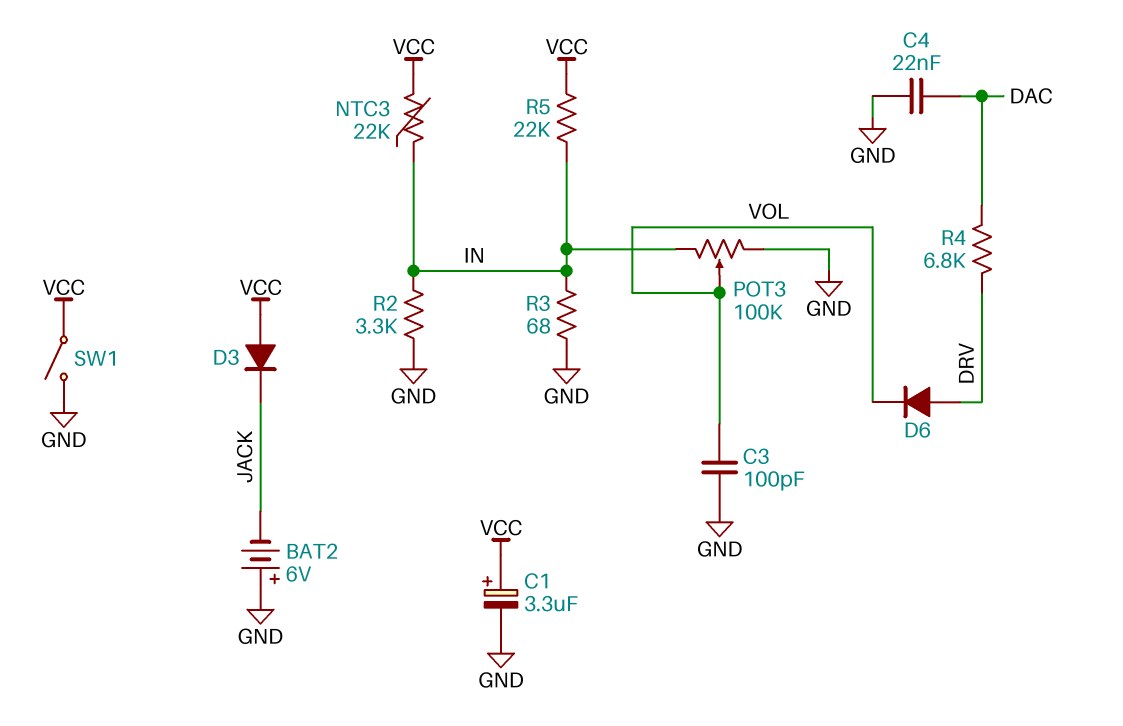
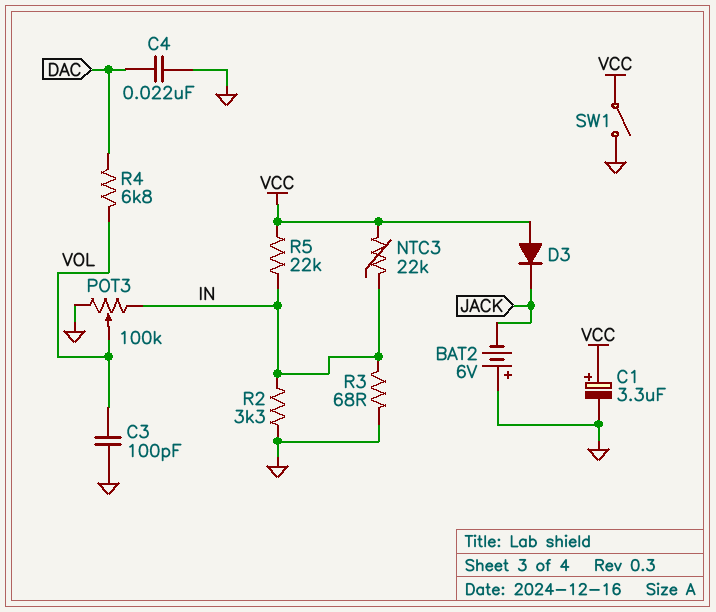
D6: diode (A DRV, K VOL) -> none
R4: 6.8k (DAC, DRV) -> 6.8k (DAC, VOL)

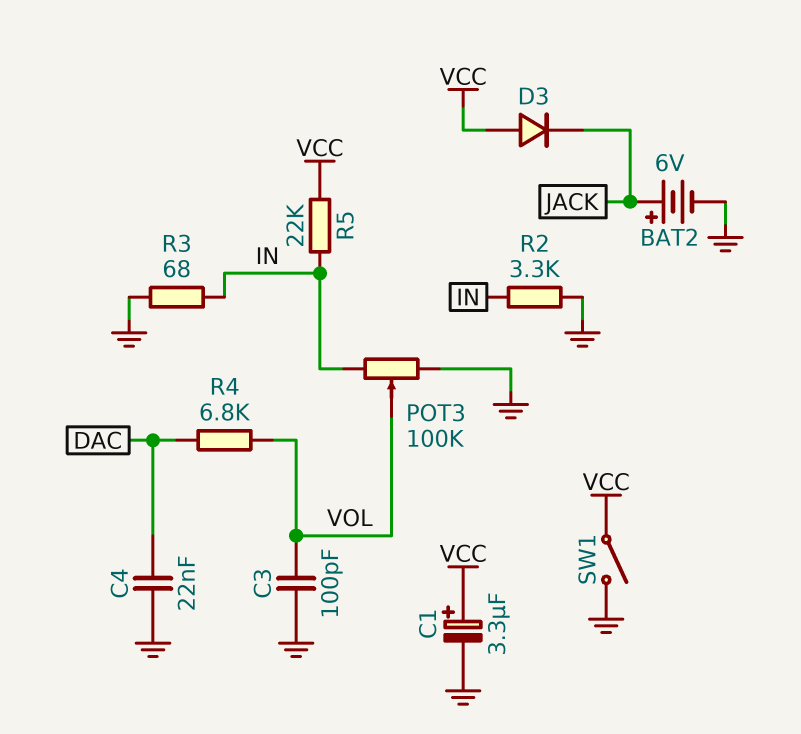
BAT2: 6V (plus GND, minus JACK) -> 6V (plus JACK, minus GND)
NTC3: 22k (IN, VCC) -> none

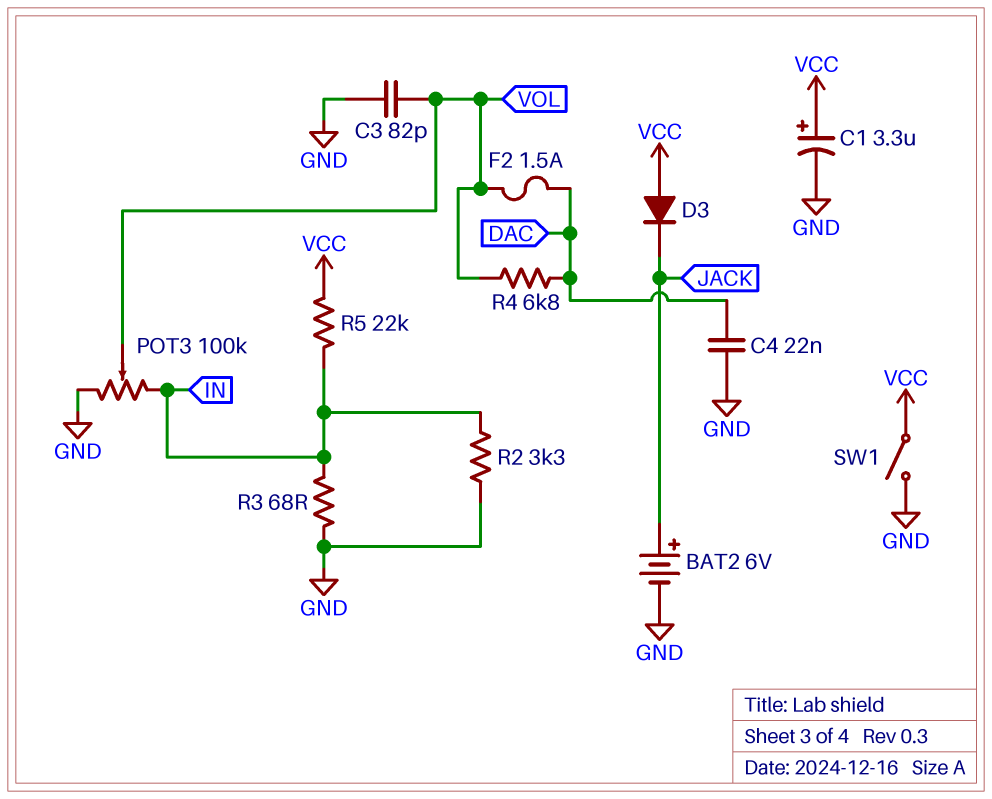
C3: 100pF (GND, VOL) -> 82pF (GND, VOL)
F2: none -> 1.5A (DAC, VOL)

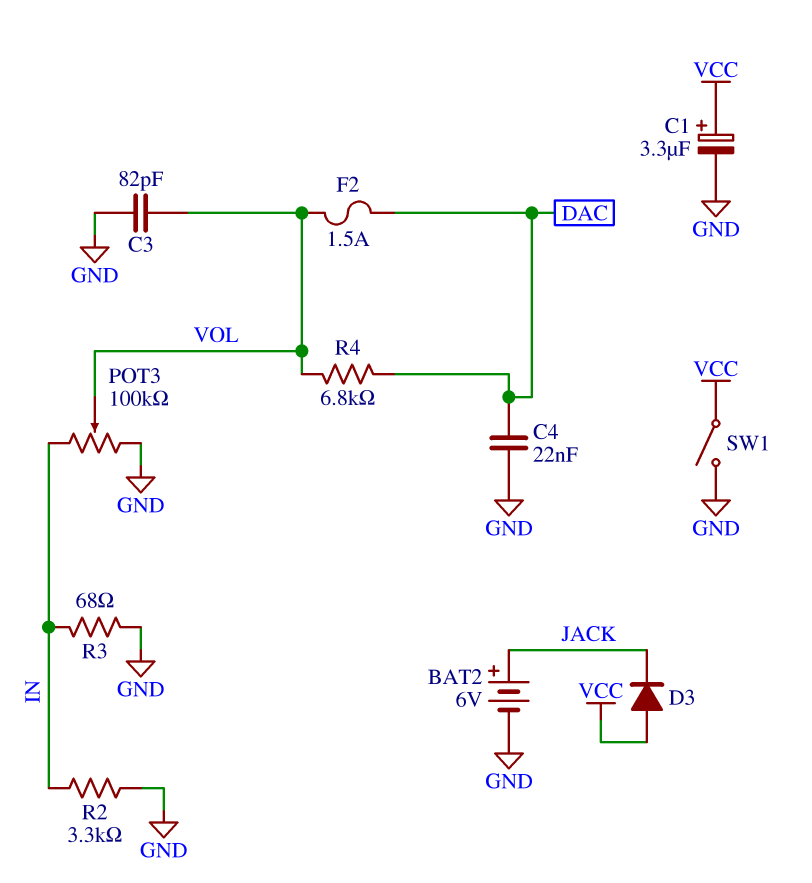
R5: 22k (IN, VCC) -> none

